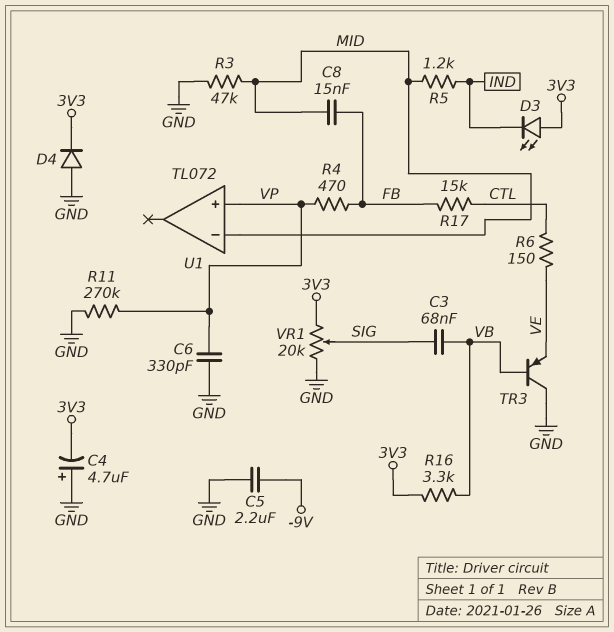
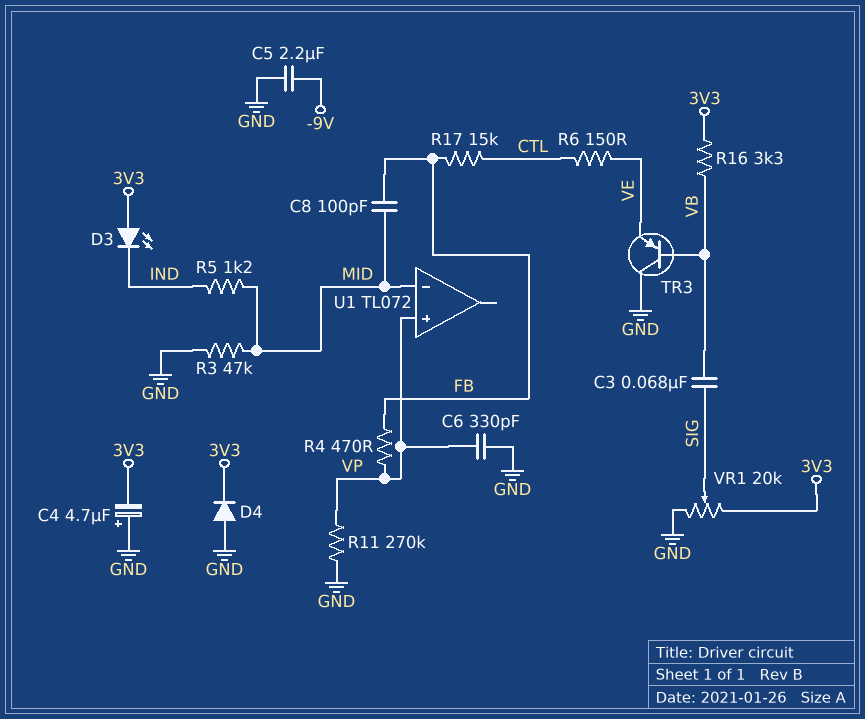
C8: 15nF (FB, MID) -> 100pF (FB, MID)

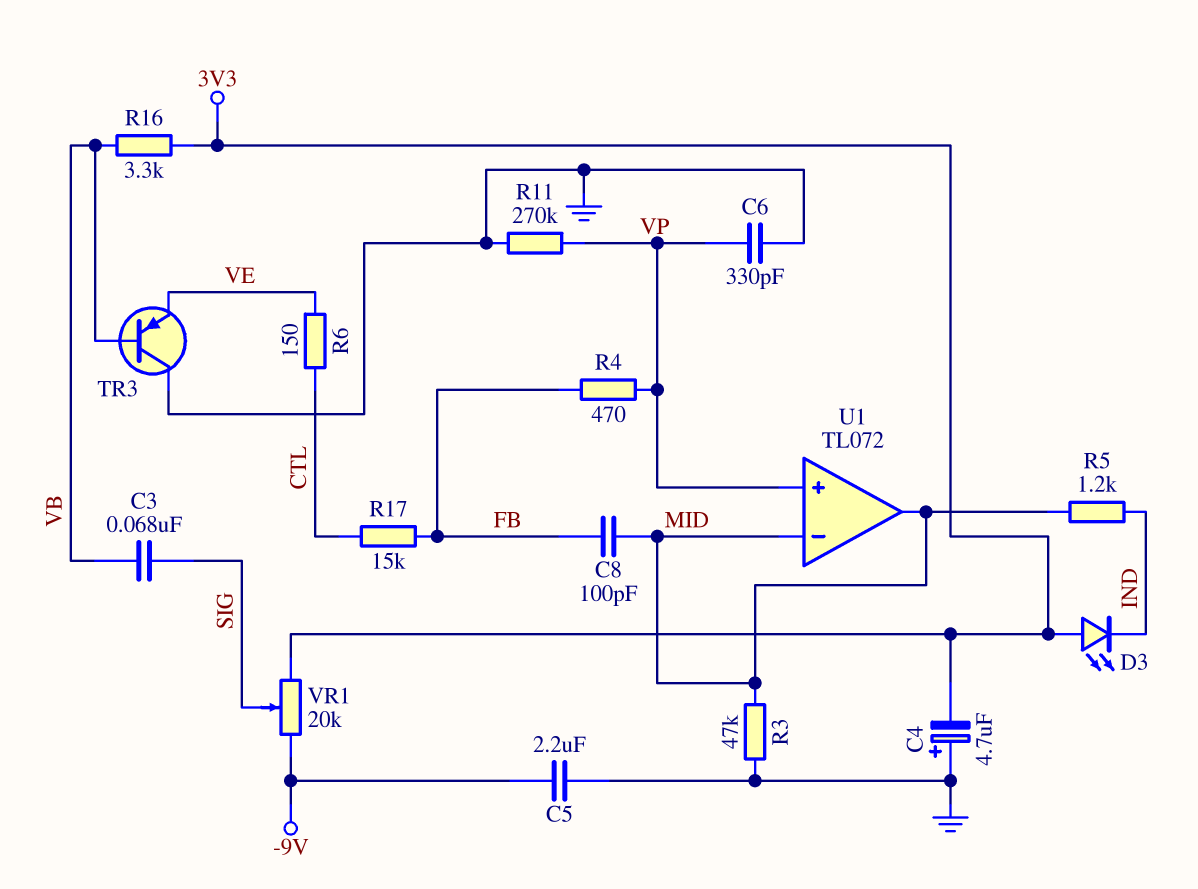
D4: diode (A GND, K 3V3) -> none
U1 pin out: none -> MID
VR1: 20k (3V3, GND, wiper SIG) -> 20k (-9V, 3V3, wiper SIG)

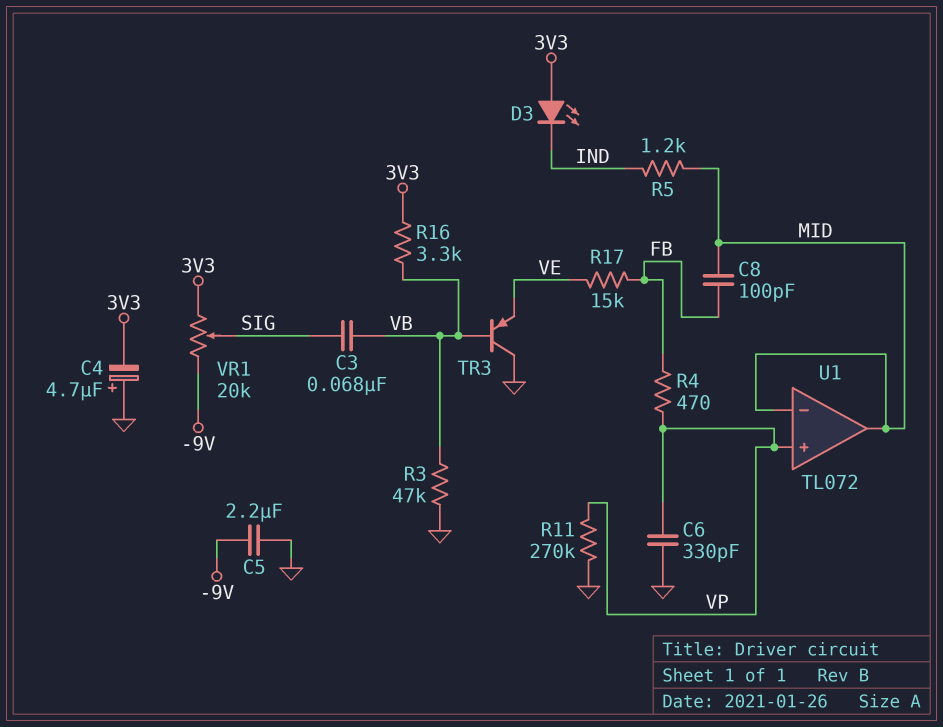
R3: 47k (GND, MID) -> 47k (GND, VB)
R6: 150 (CTL, VE) -> none
R17: 15k (CTL, FB) -> 15k (FB, VE)

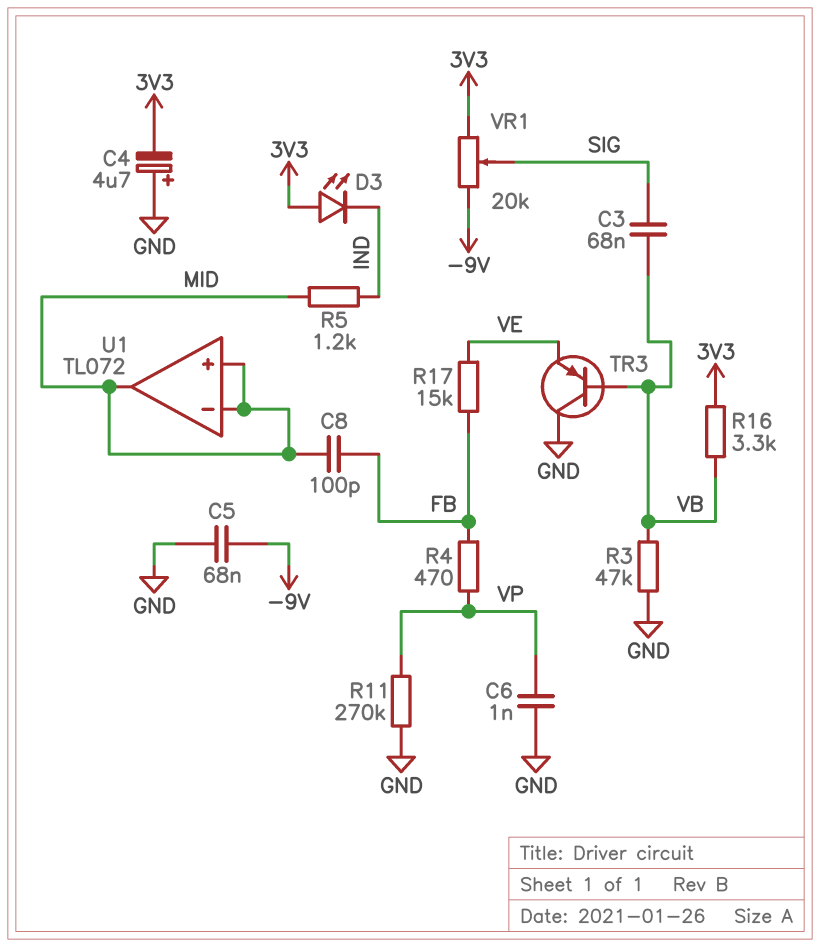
C5: 2.2uF (-9V, GND) -> 68nF (-9V, GND)
C6: 330pF (GND, VP) -> 1nF (GND, VP)
U1 pin in+: VP -> MID

